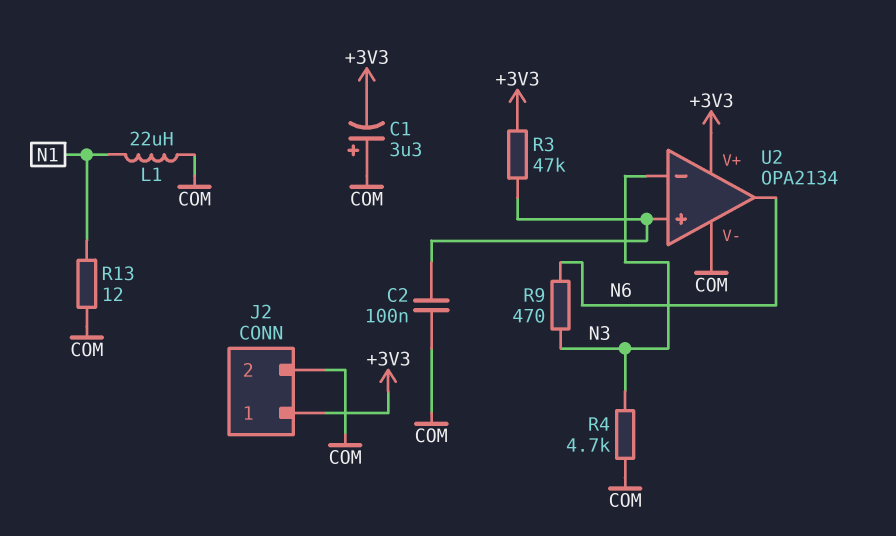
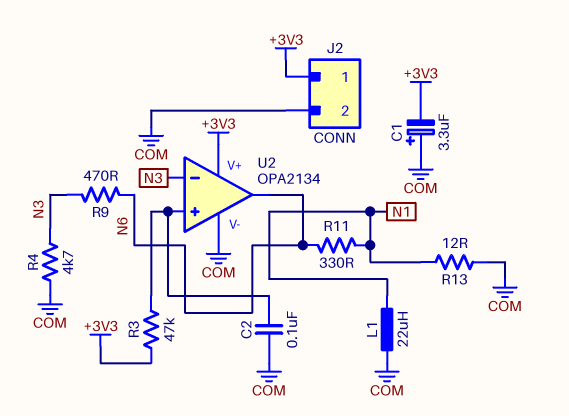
R11: none -> 330 (N1, N6)

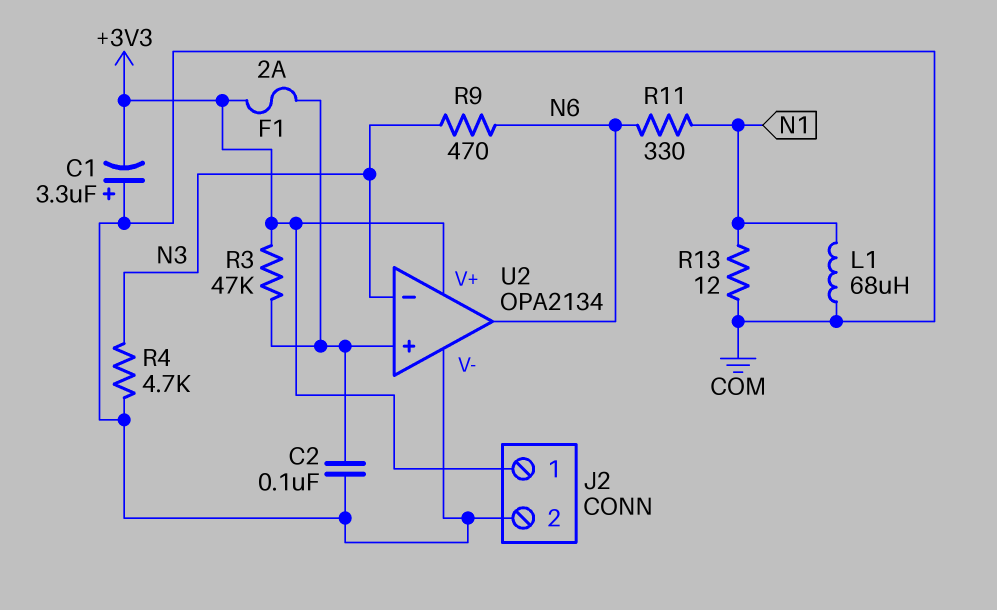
F1: none -> 2A (+3V3, U2/in+)
L1: 22uH (COM, N1) -> 68uH (COM, N1)

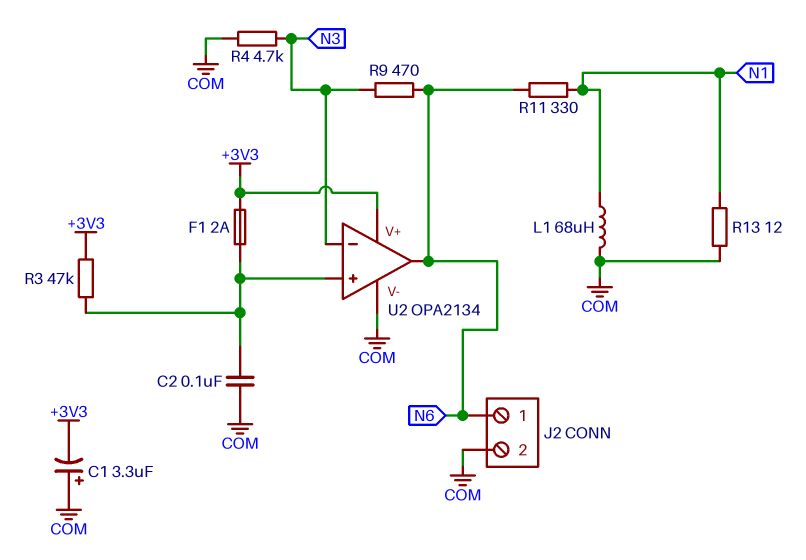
J2 pin 1: +3V3 -> N6

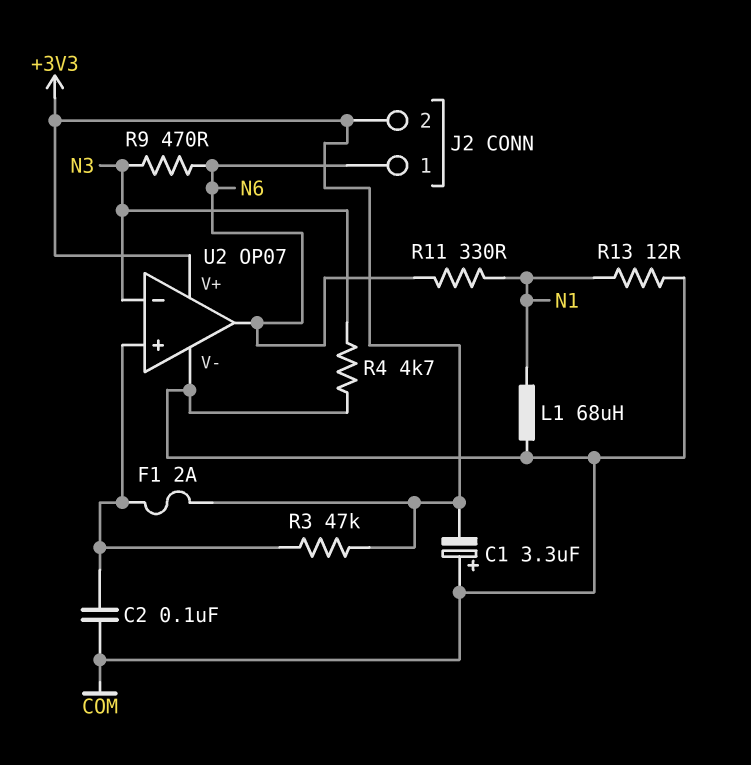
J2 pin 2: COM -> +3V3
U2: OPA2134 -> OP07

